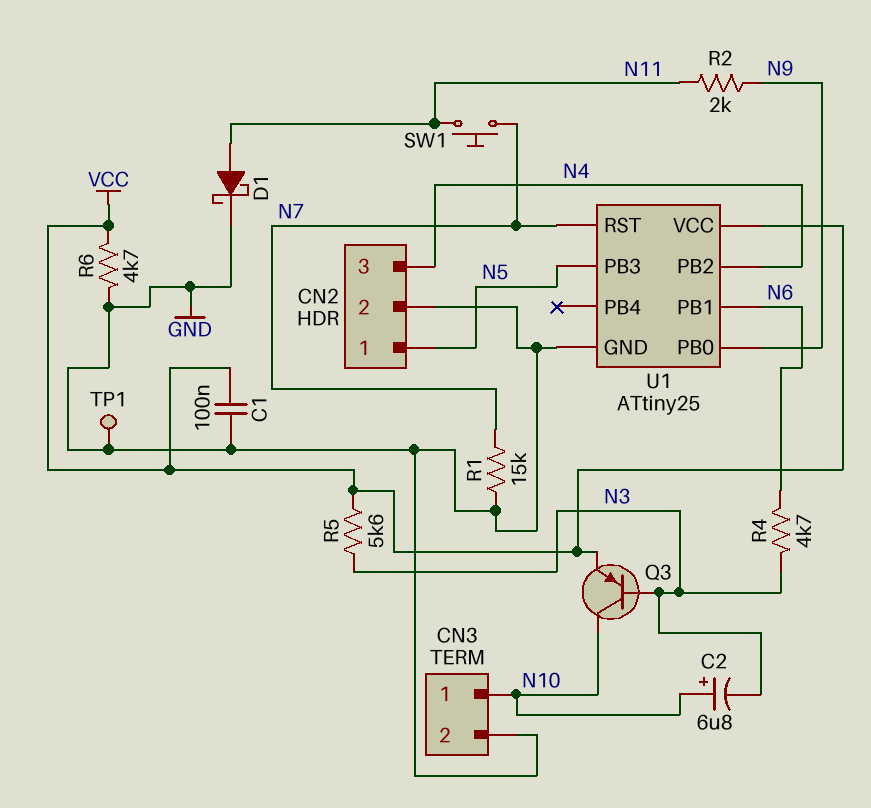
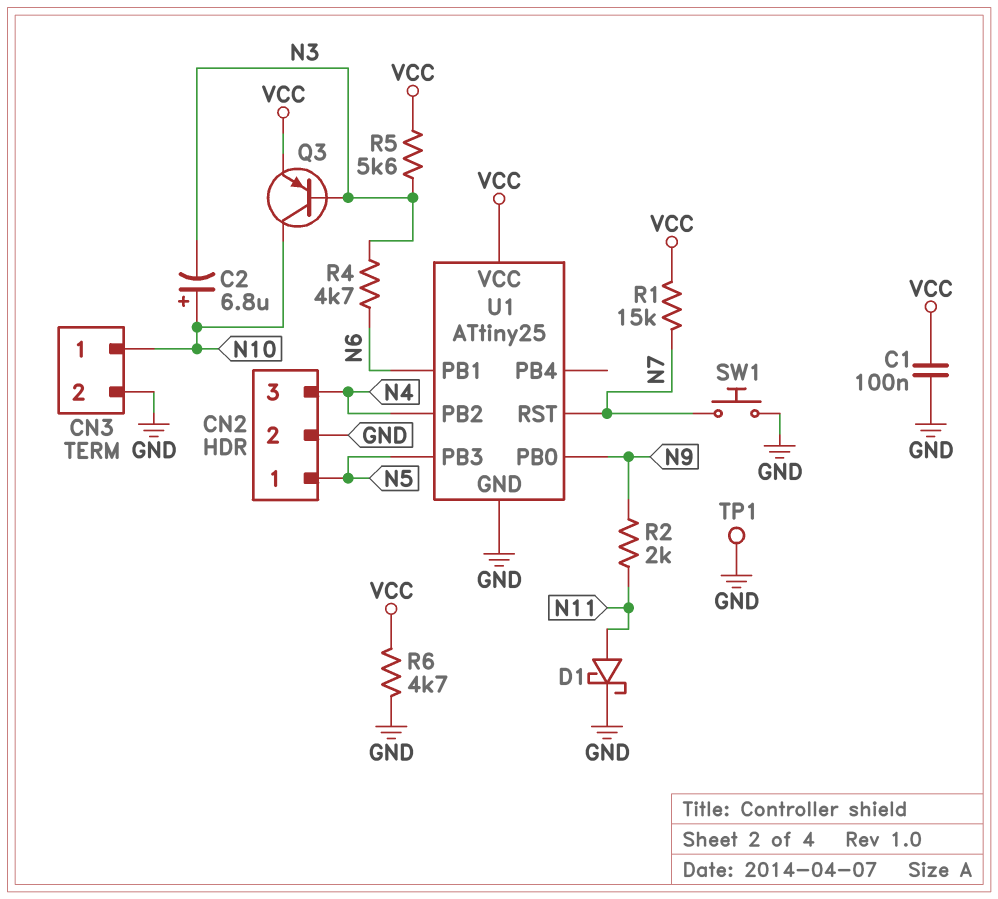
R1: 15k (GND, N7) -> 15k (N7, VCC)
SW1: button (N7, N11) -> button (GND, N7)

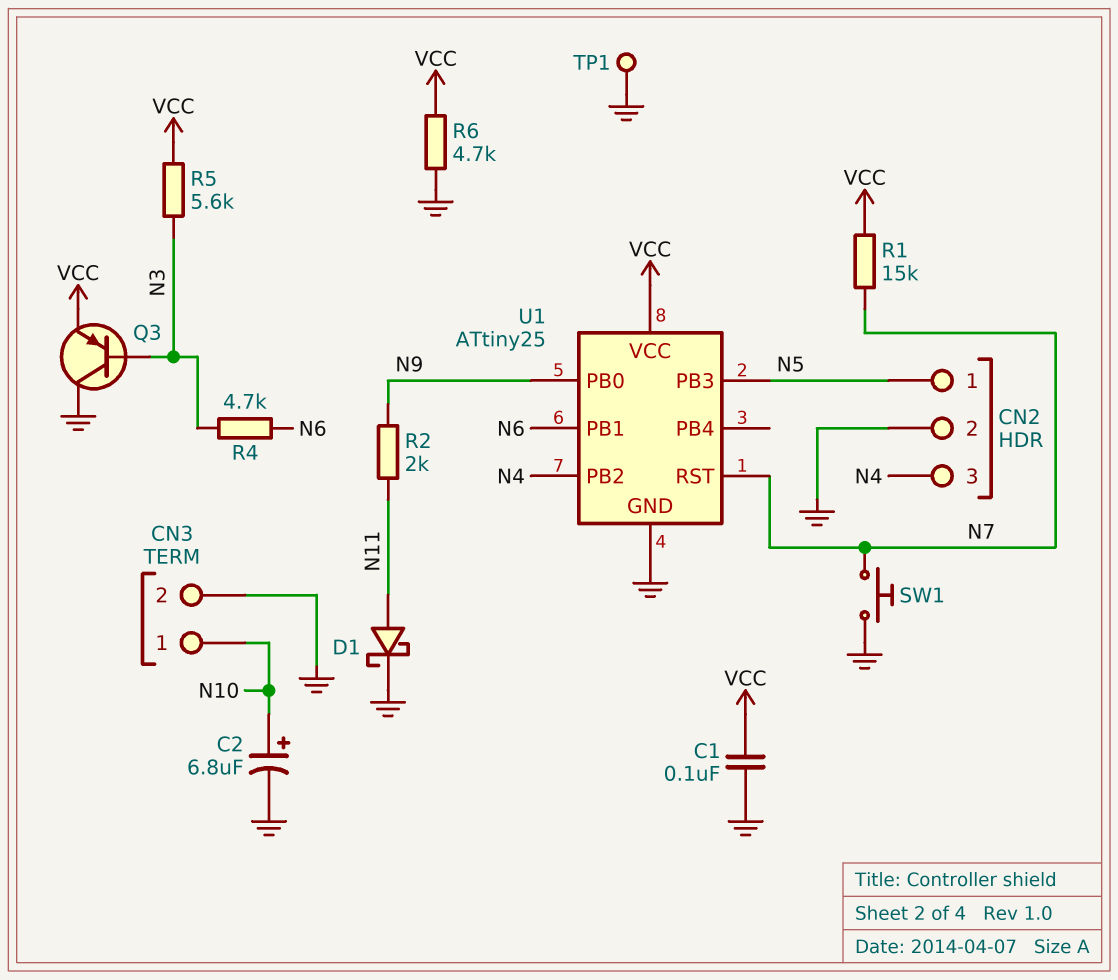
C2: 6.8uF (plus N10, minus N3) -> 6.8uF (plus N10, minus GND)
Q3: PNP (B N3, C N10, E VCC) -> PNP (B N3, C GND, E VCC)

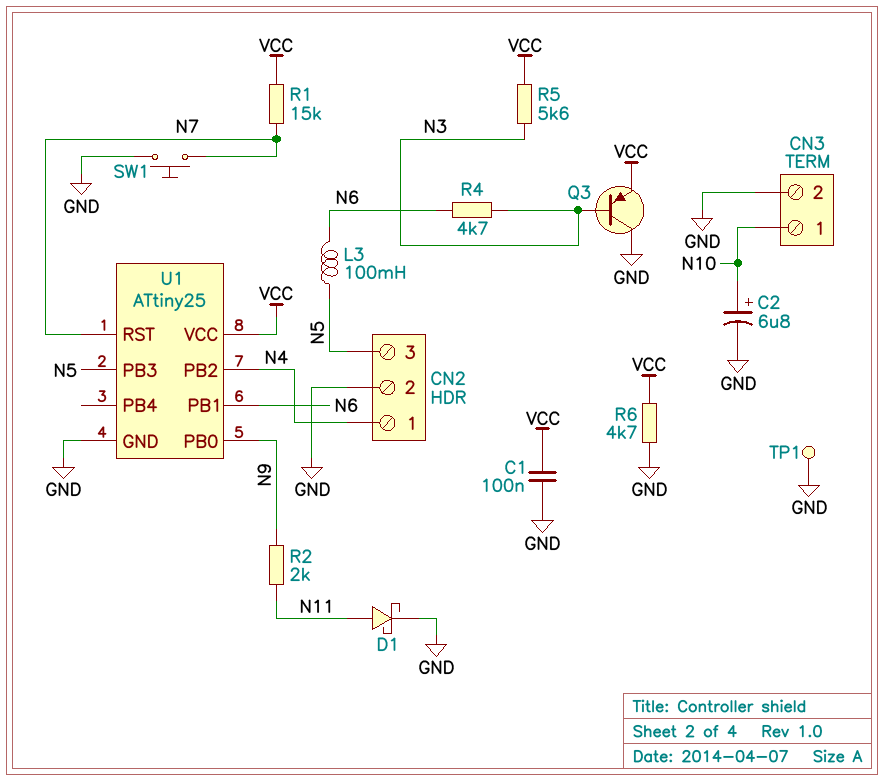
CN2 pin 1: N5 -> N4
CN2 pin 3: N4 -> N5
L3: none -> 100mH (N5, N6)

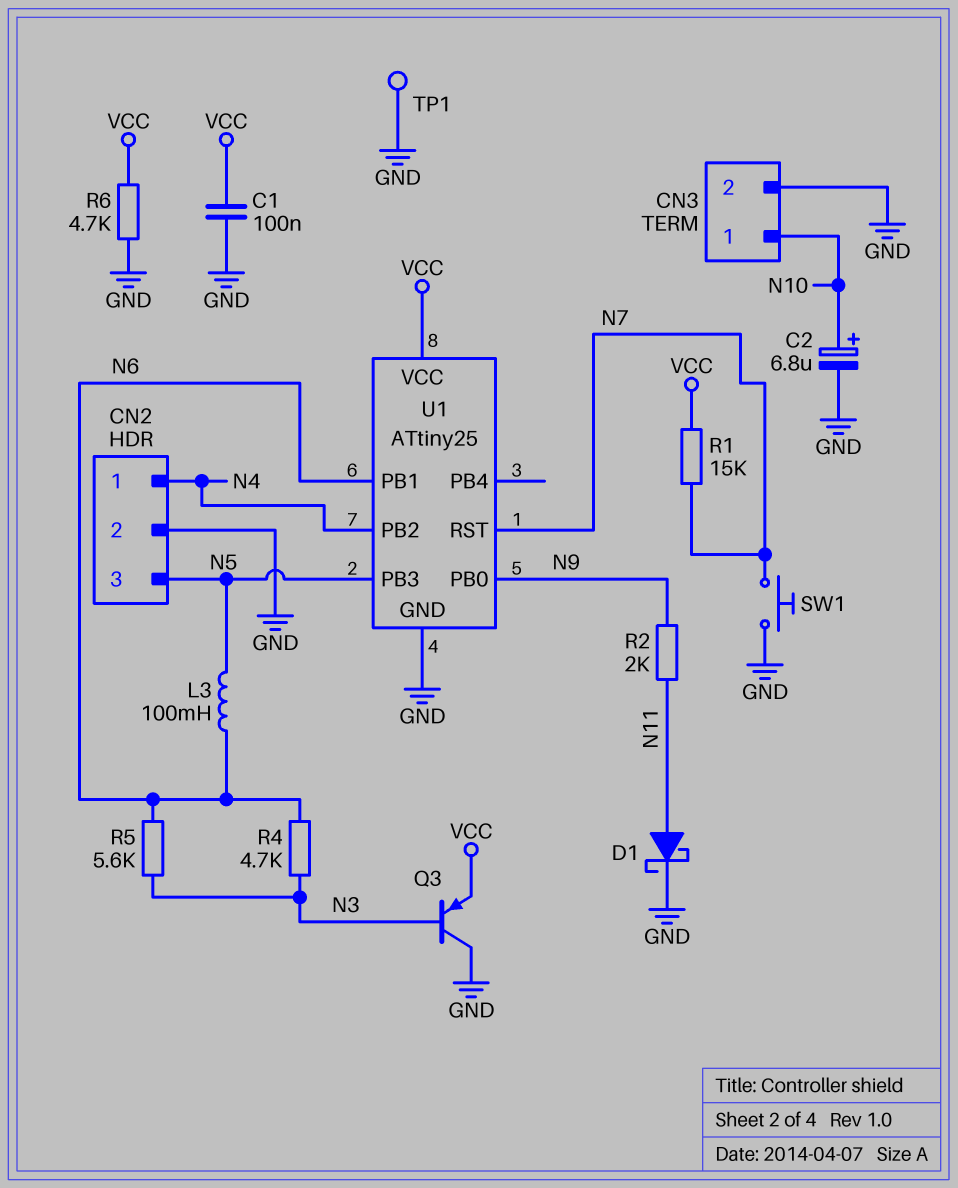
R5: 5.6k (N3, VCC) -> 5.6k (N3, N6)

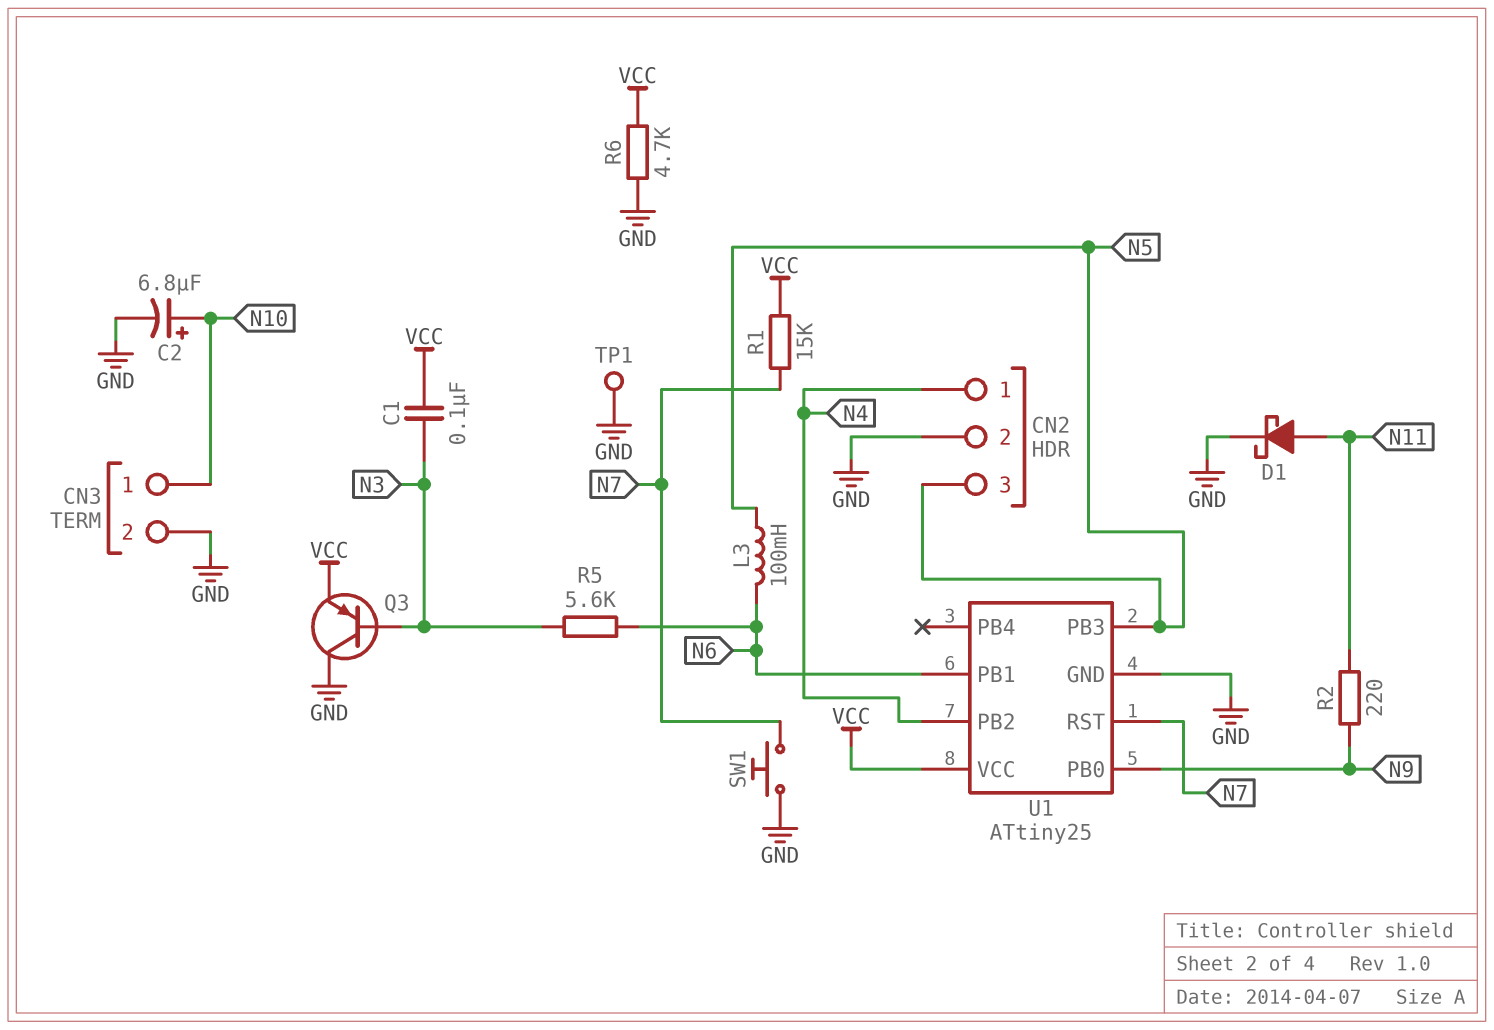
C1: 100nF (GND, VCC) -> 100nF (N3, VCC)
R2: 2k (N9, N11) -> 220 (N9, N11)
R4: 4.7k (N3, N6) -> none

